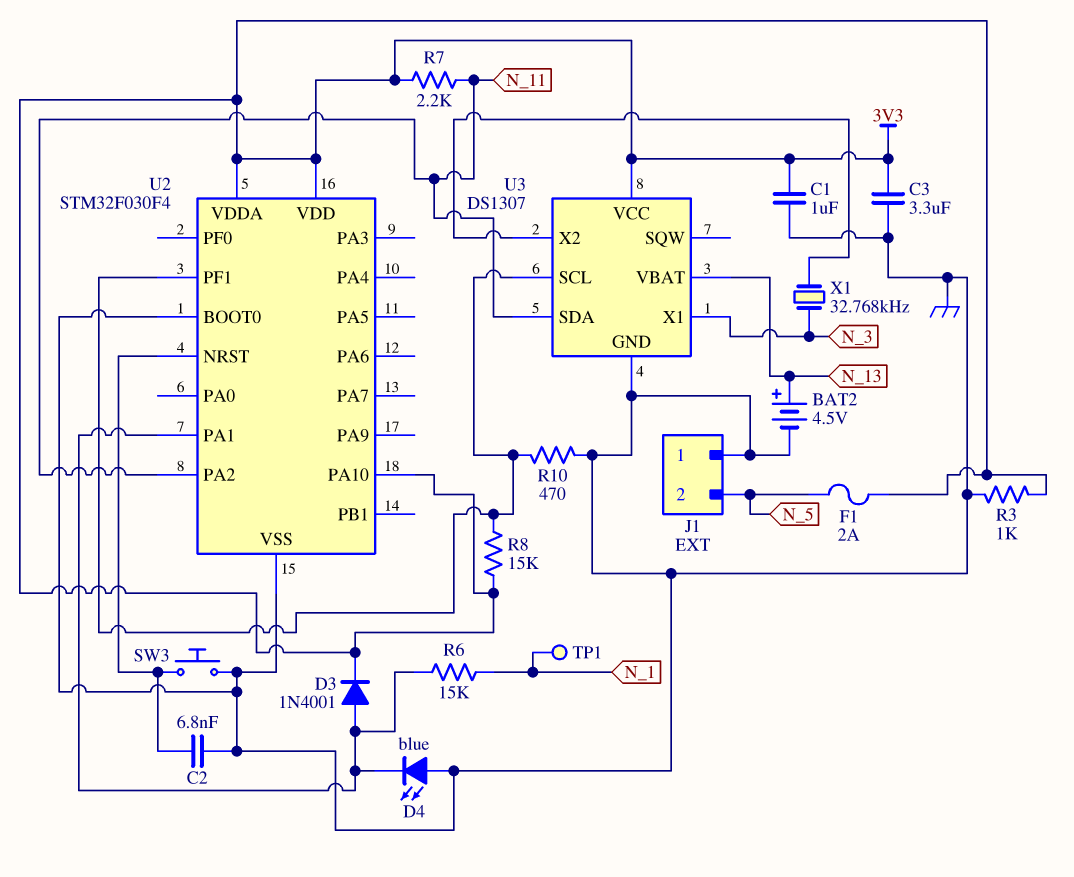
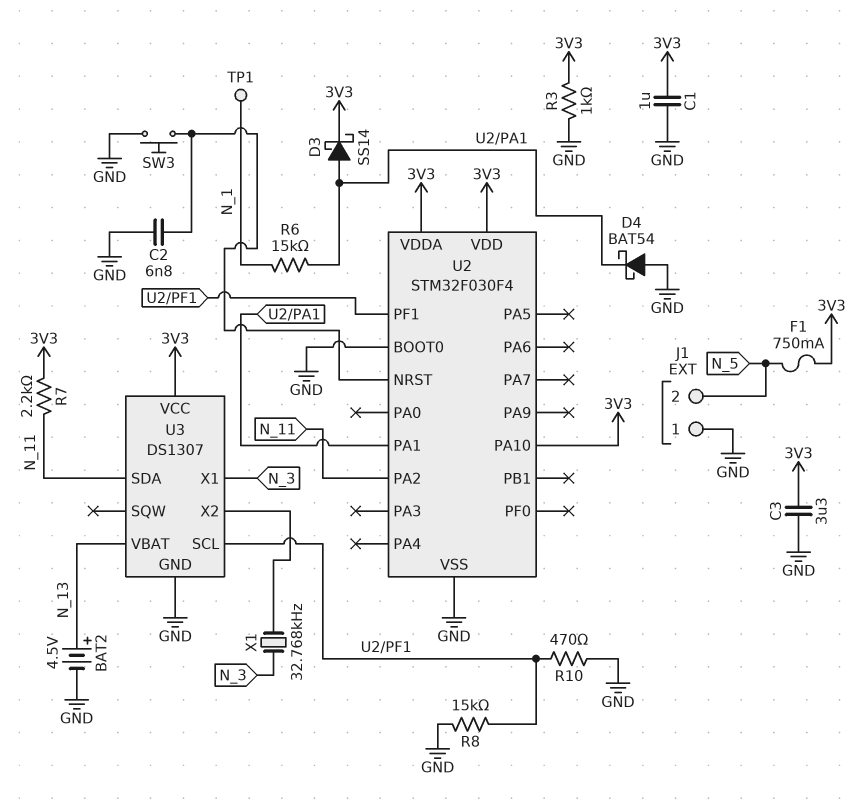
D3: diode 1N4001 (A U2/PA1, K 3V3) -> schottky SS14 (A U2/PA1, K 3V3)
D4: LED blue (A GND, K U2/PA1) -> schottky BAT54 (A GND, K U2/PA1)
F1: 2A (3V3, N_5) -> 750mA (3V3, N_5)
R8: 15k (3V3, U2/PF1) -> 15k (GND, U2/PF1)

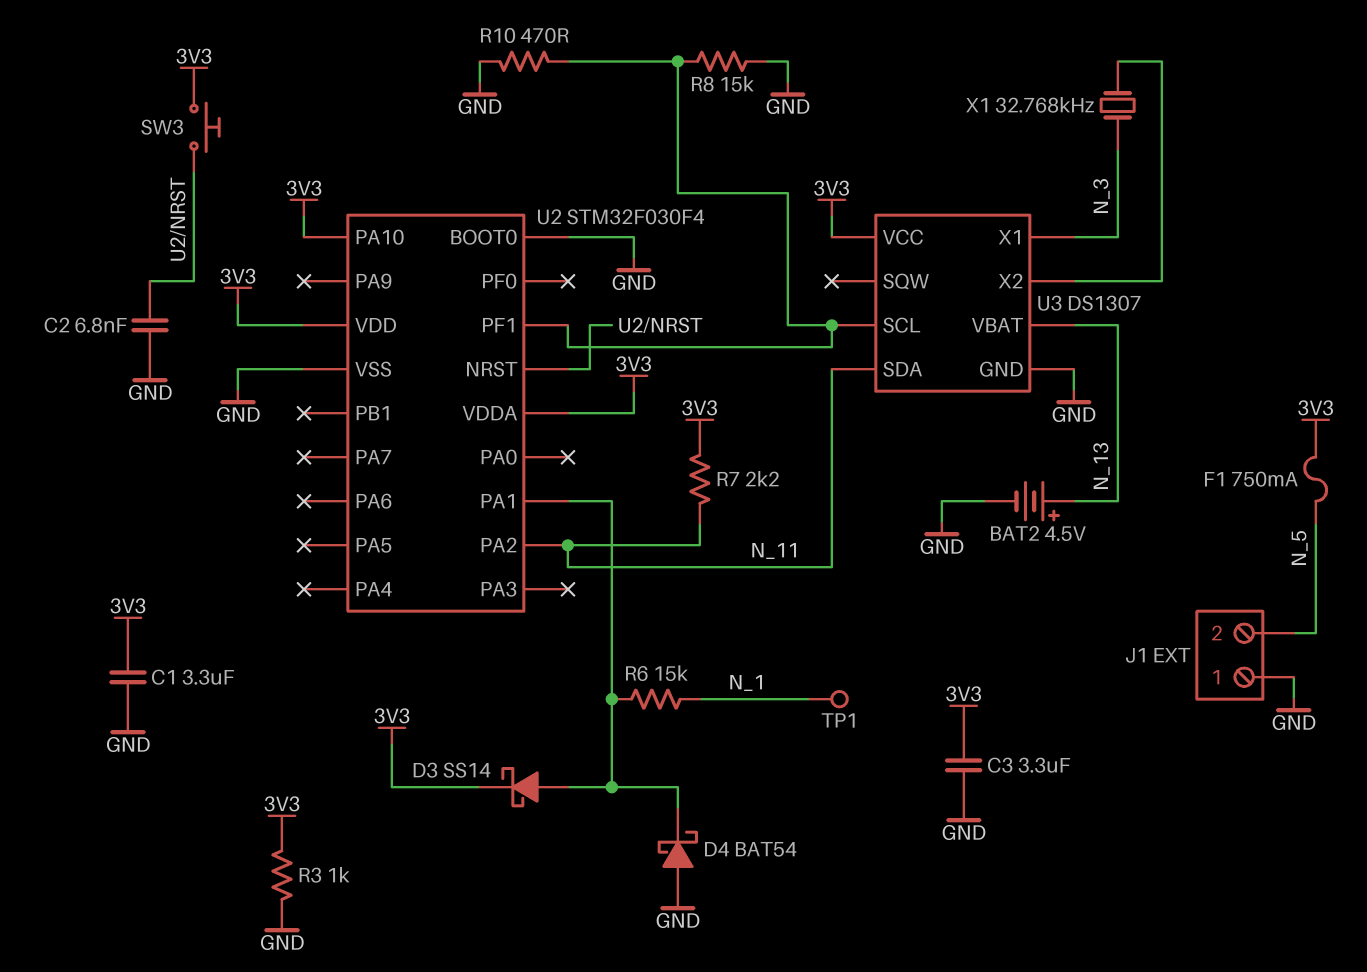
C1: 1uF (3V3, GND) -> 3.3uF (3V3, GND)
SW3: button (GND, U2/NRST) -> button (3V3, U2/NRST)

